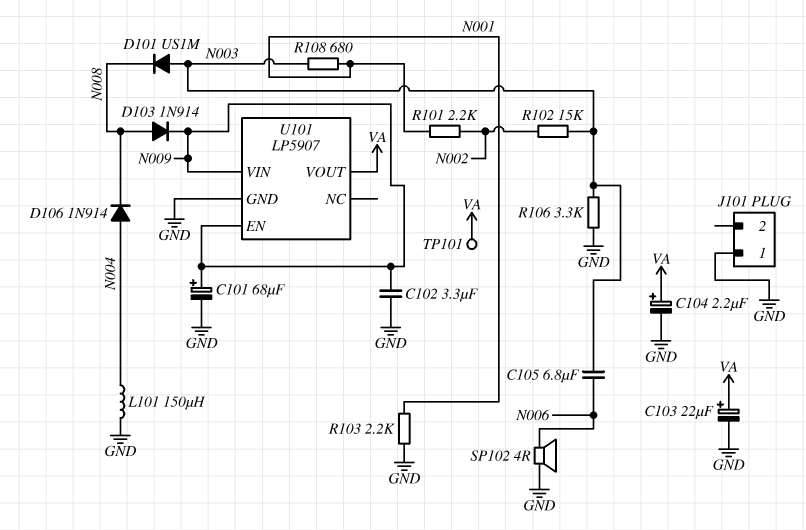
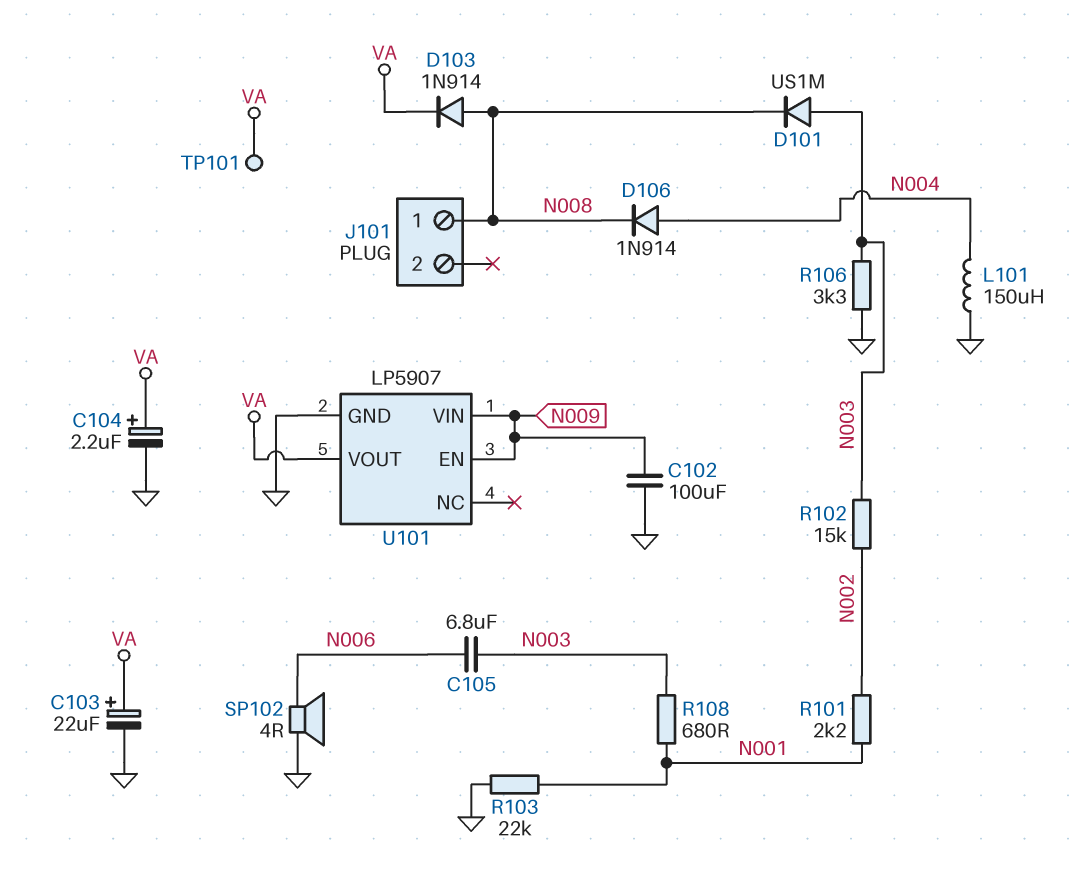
C101: 68uF (plus N009, minus GND) -> none
C102: 3.3uF (GND, N009) -> 100uF (GND, N009)
D103: diode 1N914 (A N008, K N009) -> diode 1N914 (A N008, K VA)
J101 pin 1: GND -> N008
R103: 2.2k (GND, N001) -> 22k (GND, N001)

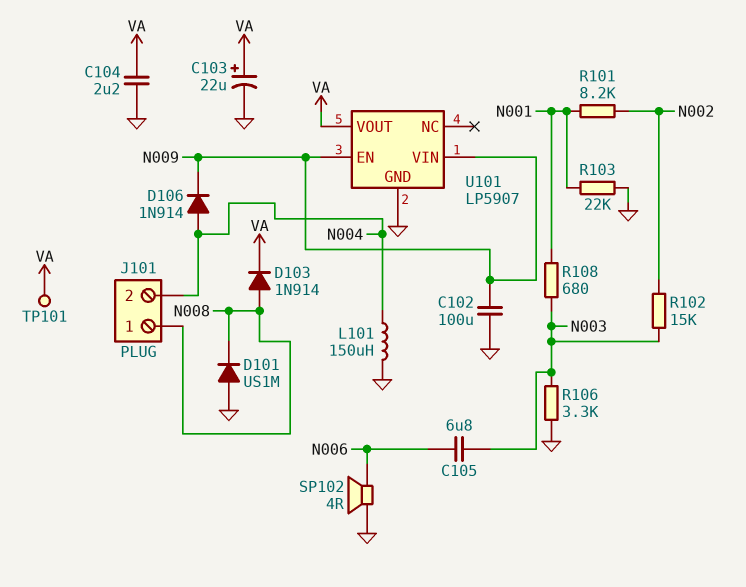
C104: 2.2uF (plus VA, minus GND) -> 2.2uF (GND, VA)
D101: diode US1M (A N003, K N008) -> diode US1M (A GND, K N008)
D106: diode 1N914 (A N004, K N008) -> diode 1N914 (A N004, K N009)
J101 pin 2: none -> N004
R101: 2.2k (N001, N002) -> 8.2k (N001, N002)

